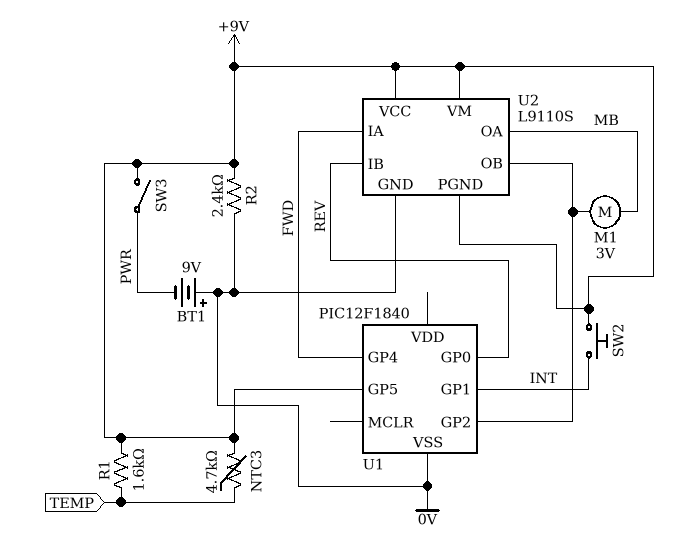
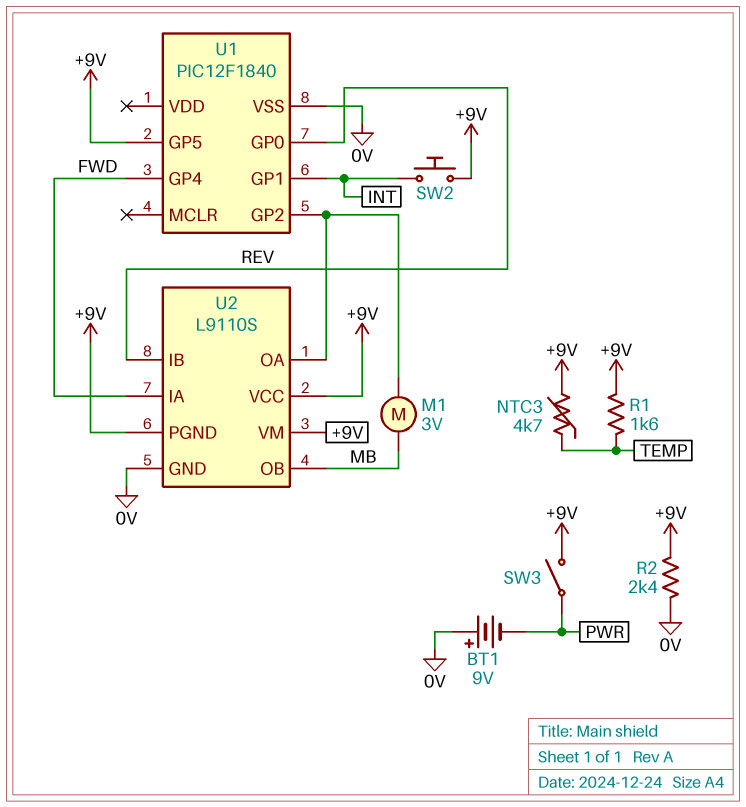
U2 pin OA: MB -> U1/GP2
U2 pin OB: U1/GP2 -> MB

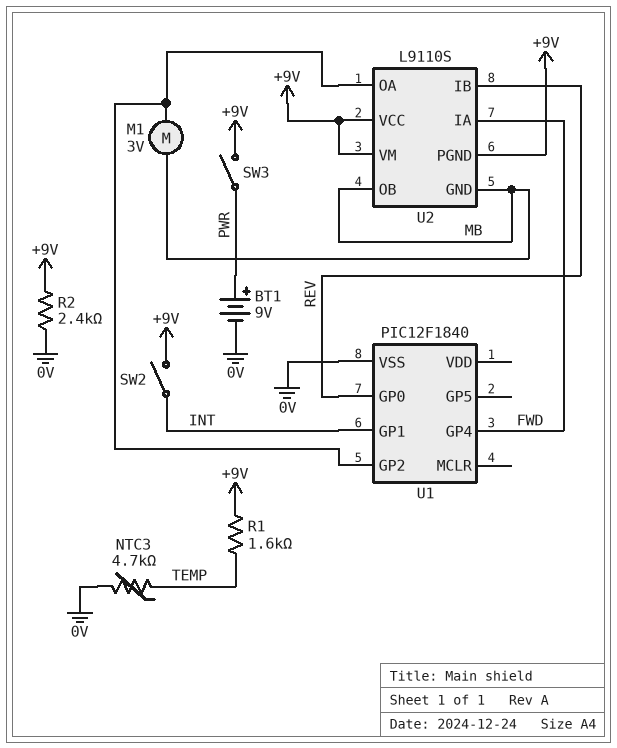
BT1: 9V (plus 0V, minus PWR) -> 9V (plus PWR, minus 0V)
NTC3: 4.7k (+9V, TEMP) -> 4.7k (0V, TEMP)
SW2: button (+9V, INT) -> switch (+9V, INT)
U1 pin GP5: +9V -> none
U2 pin GND: 0V -> MB

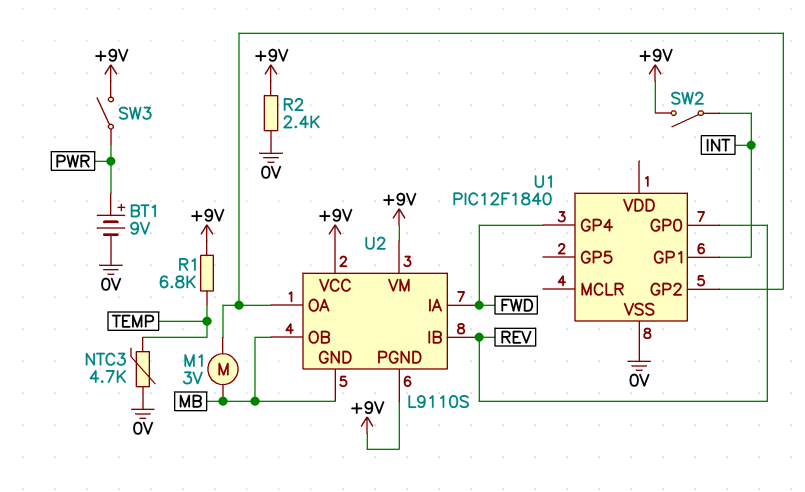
R1: 1.6k (+9V, TEMP) -> 6.8k (+9V, TEMP)

